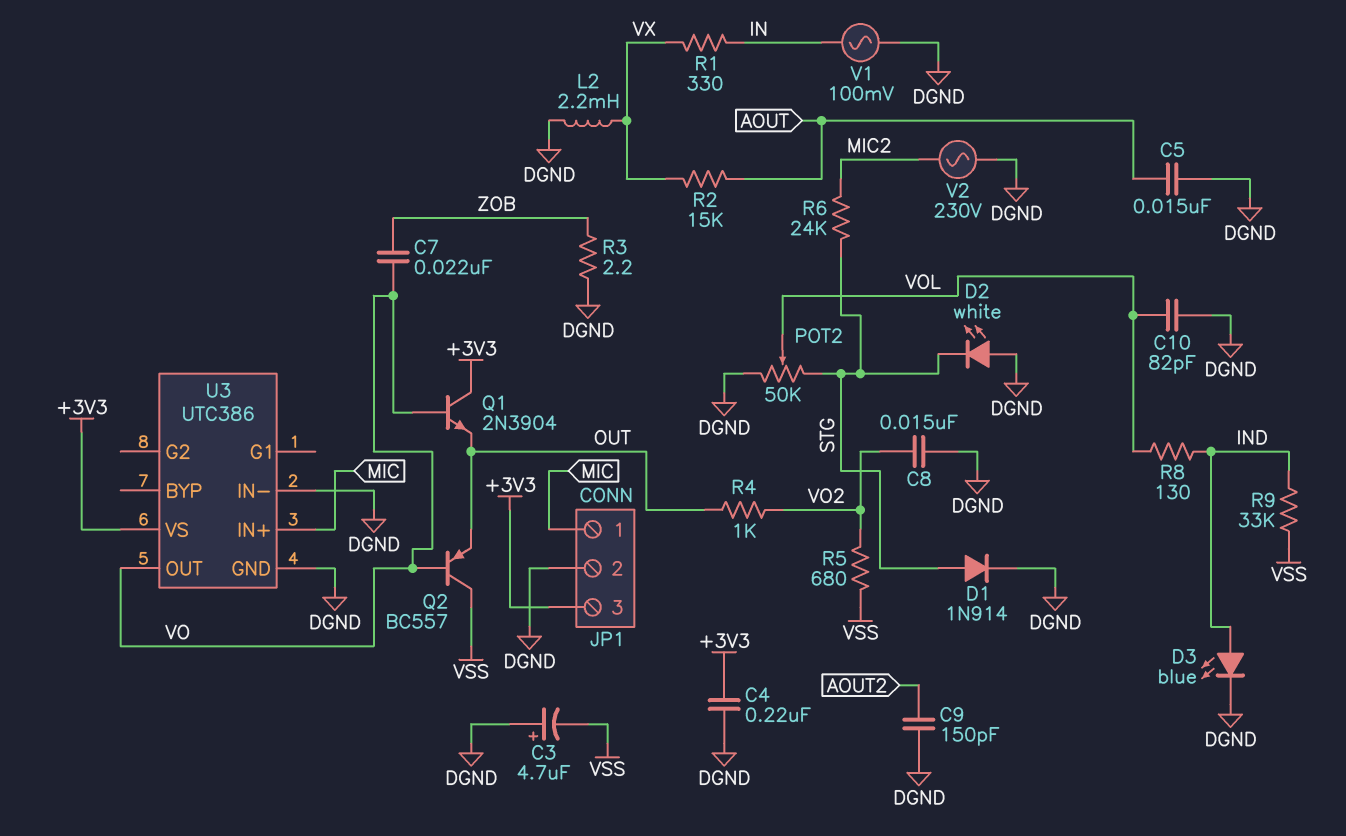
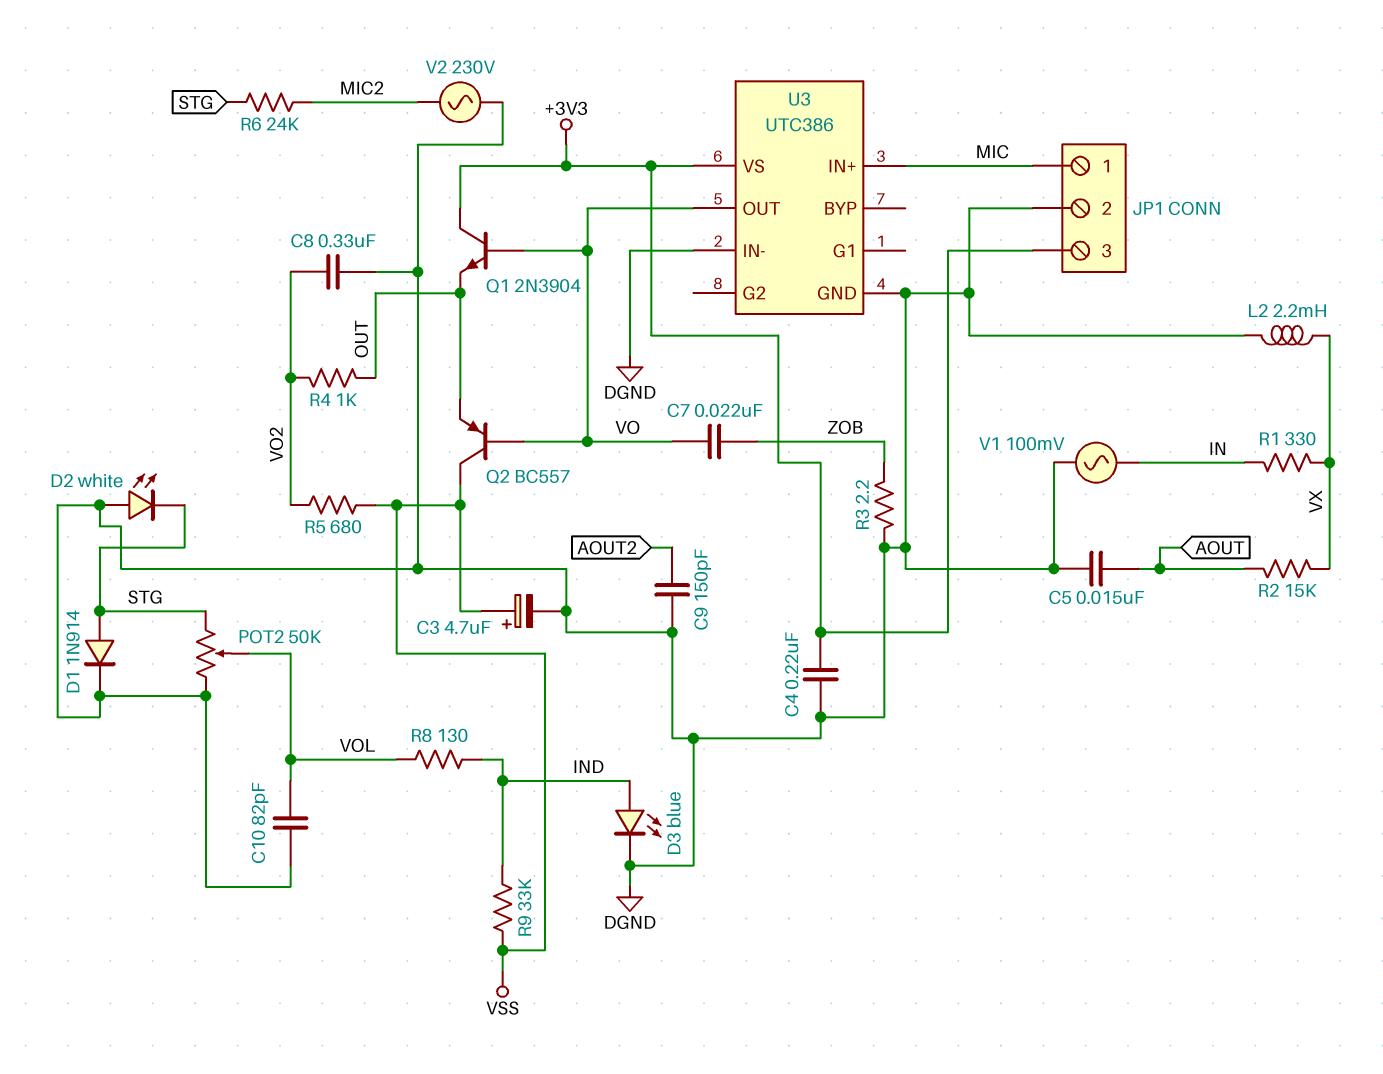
C3: 4.7uF (plus DGND, minus VSS) -> 4.7uF (plus VSS, minus DGND)
C8: 15nF (DGND, VO2) -> 330nF (DGND, VO2)

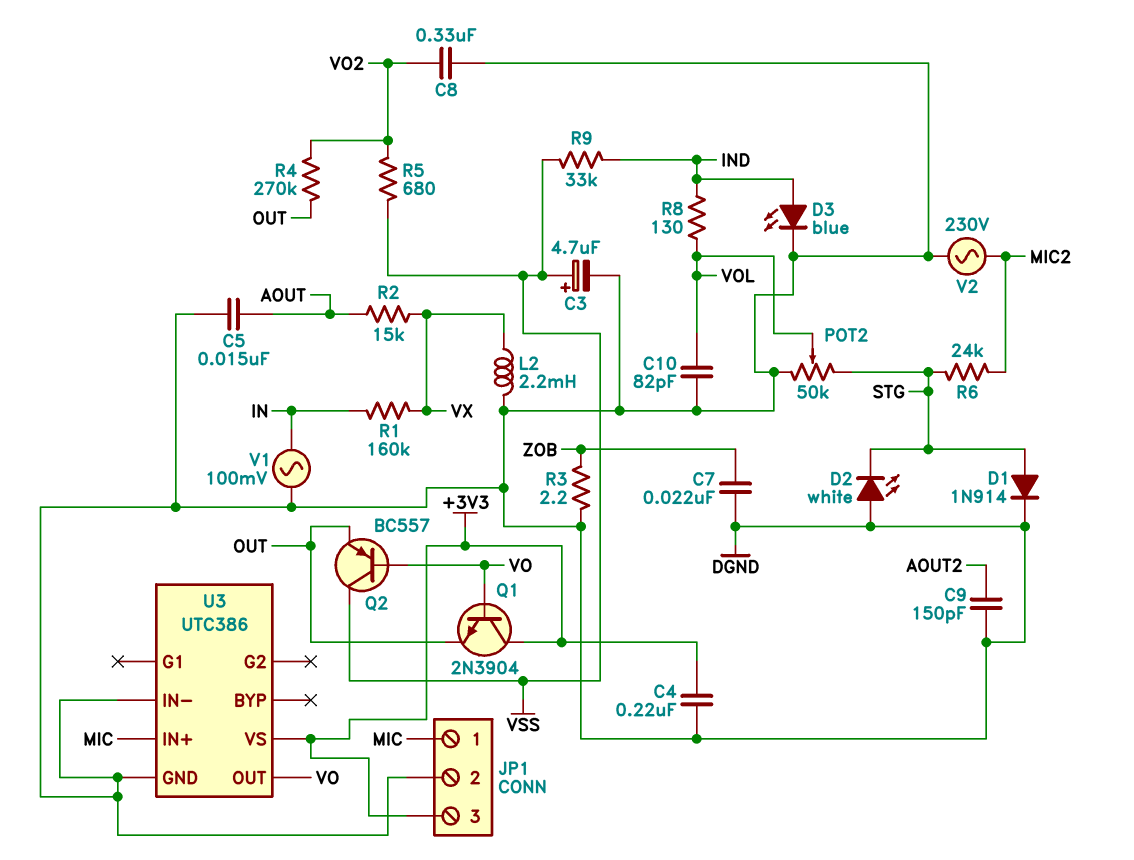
C7: 22nF (VO, ZOB) -> 22nF (DGND, ZOB)
R1: 330 (IN, VX) -> 160k (IN, VX)
R4: 1k (OUT, VO2) -> 270k (OUT, VO2)

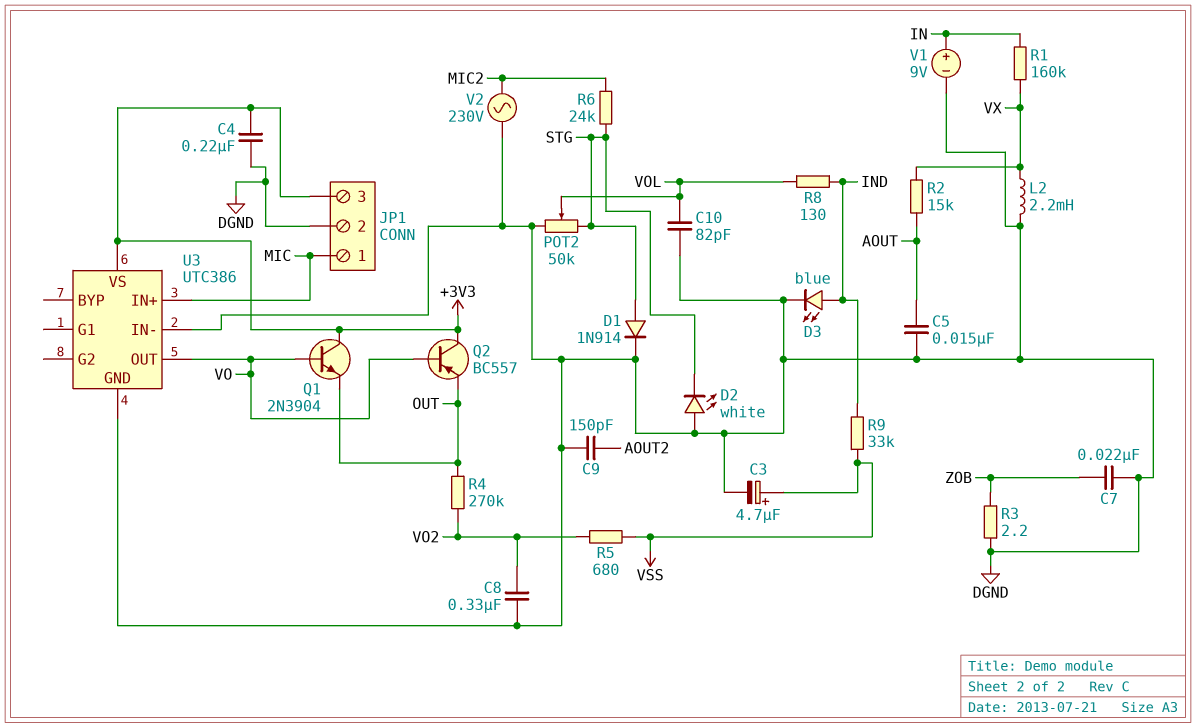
Q2: PNP BC557 (B VO, C VSS, E OUT) -> PNP BC557 (B VO, C +3V3, E OUT)
V1: AC 100mV (DGND, IN) -> 9V (plus IN, minus DGND)

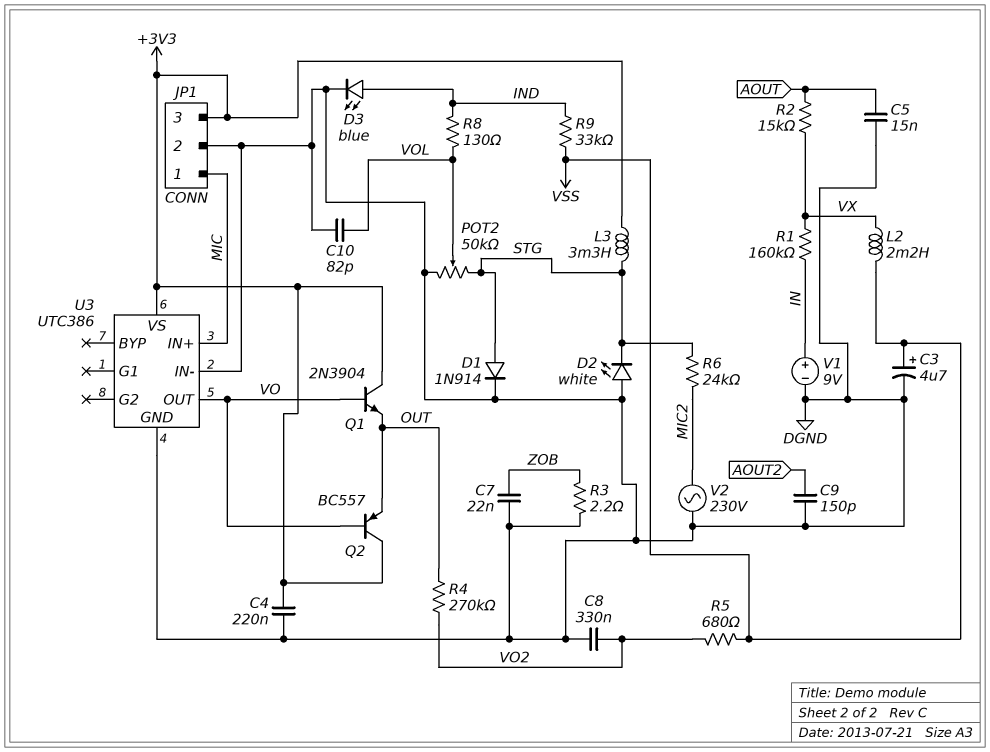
L2: 2.2mH (DGND, VX) -> 2.2mH (VSS, VX)
L3: none -> 3.3mH (+3V3, STG)

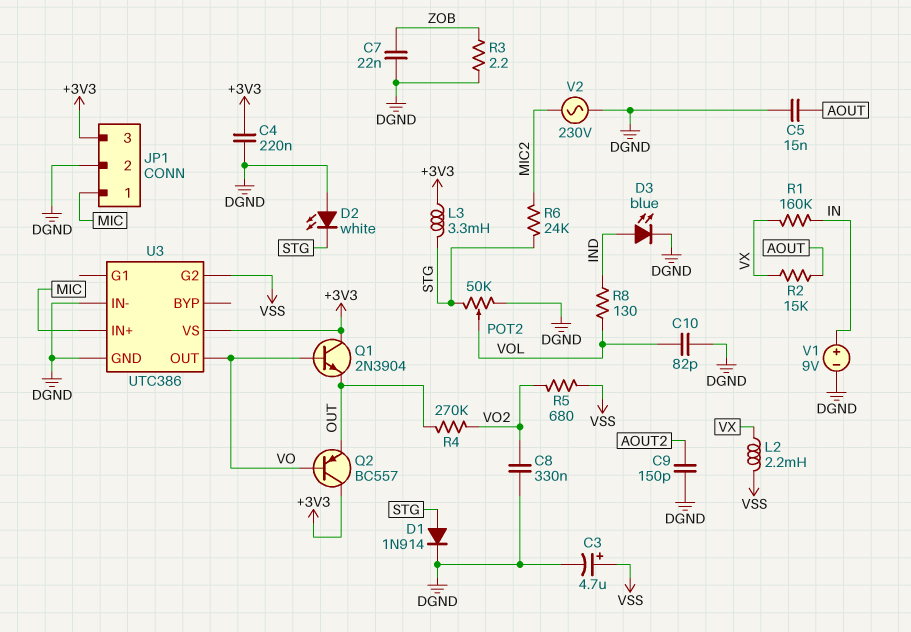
R9: 33k (IND, VSS) -> none
U3 pin G2: none -> VSS

